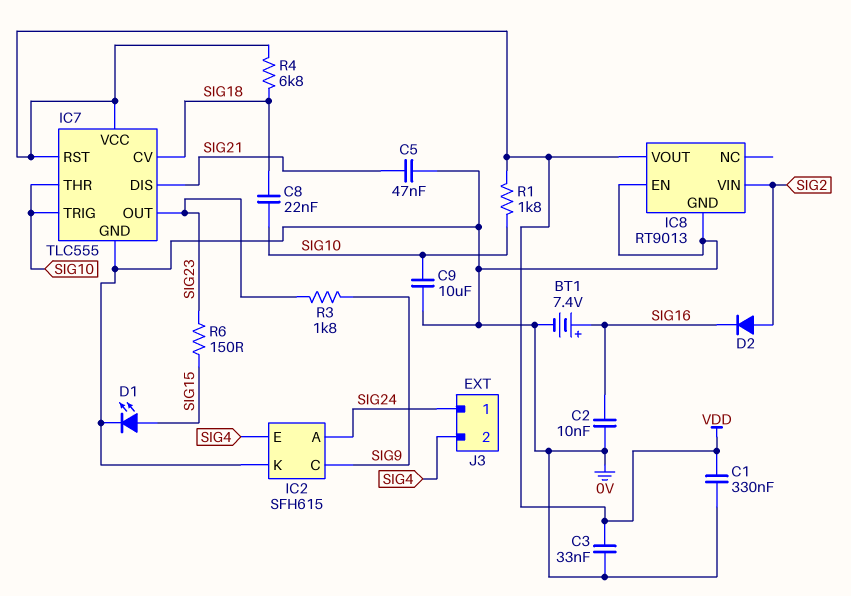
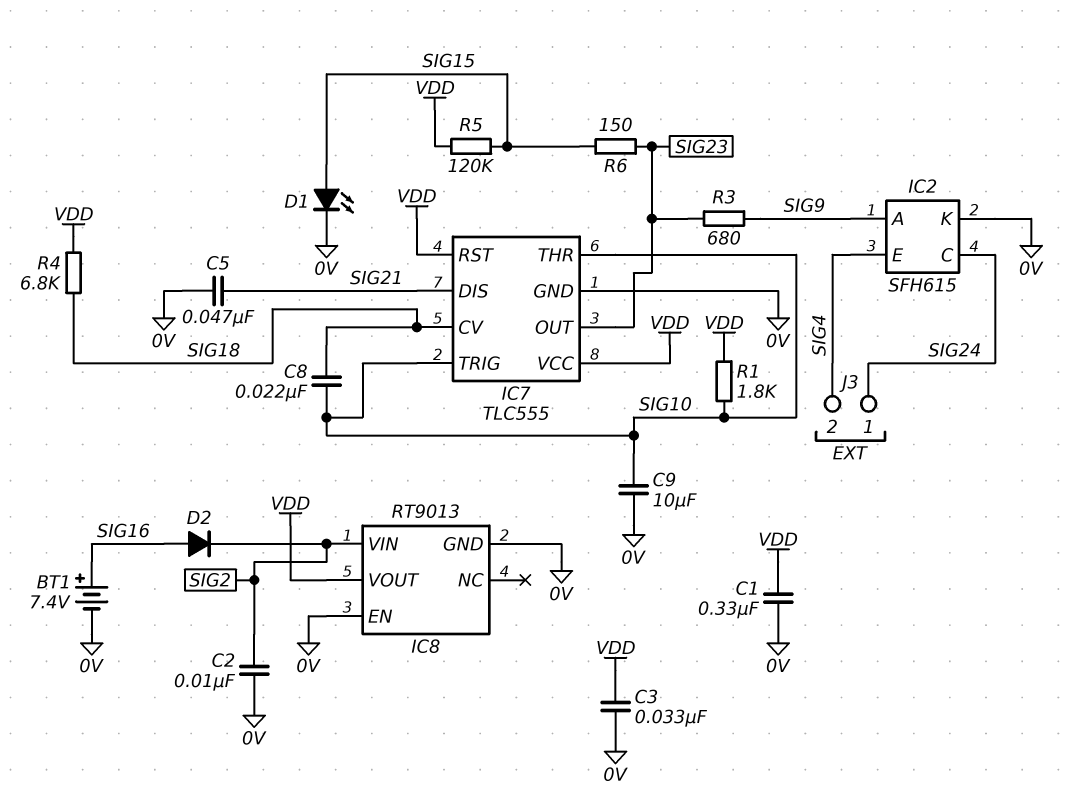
C2: 10nF (0V, SIG16) -> 10nF (0V, SIG2)
D2: diode (A SIG2, K SIG16) -> diode (A SIG16, K SIG2)
IC2 pin A: SIG24 -> SIG9
IC2 pin C: SIG9 -> SIG24
R3: 1.8k (SIG9, SIG23) -> 680 (SIG9, SIG23)
R5: none -> 120k (SIG15, VDD)

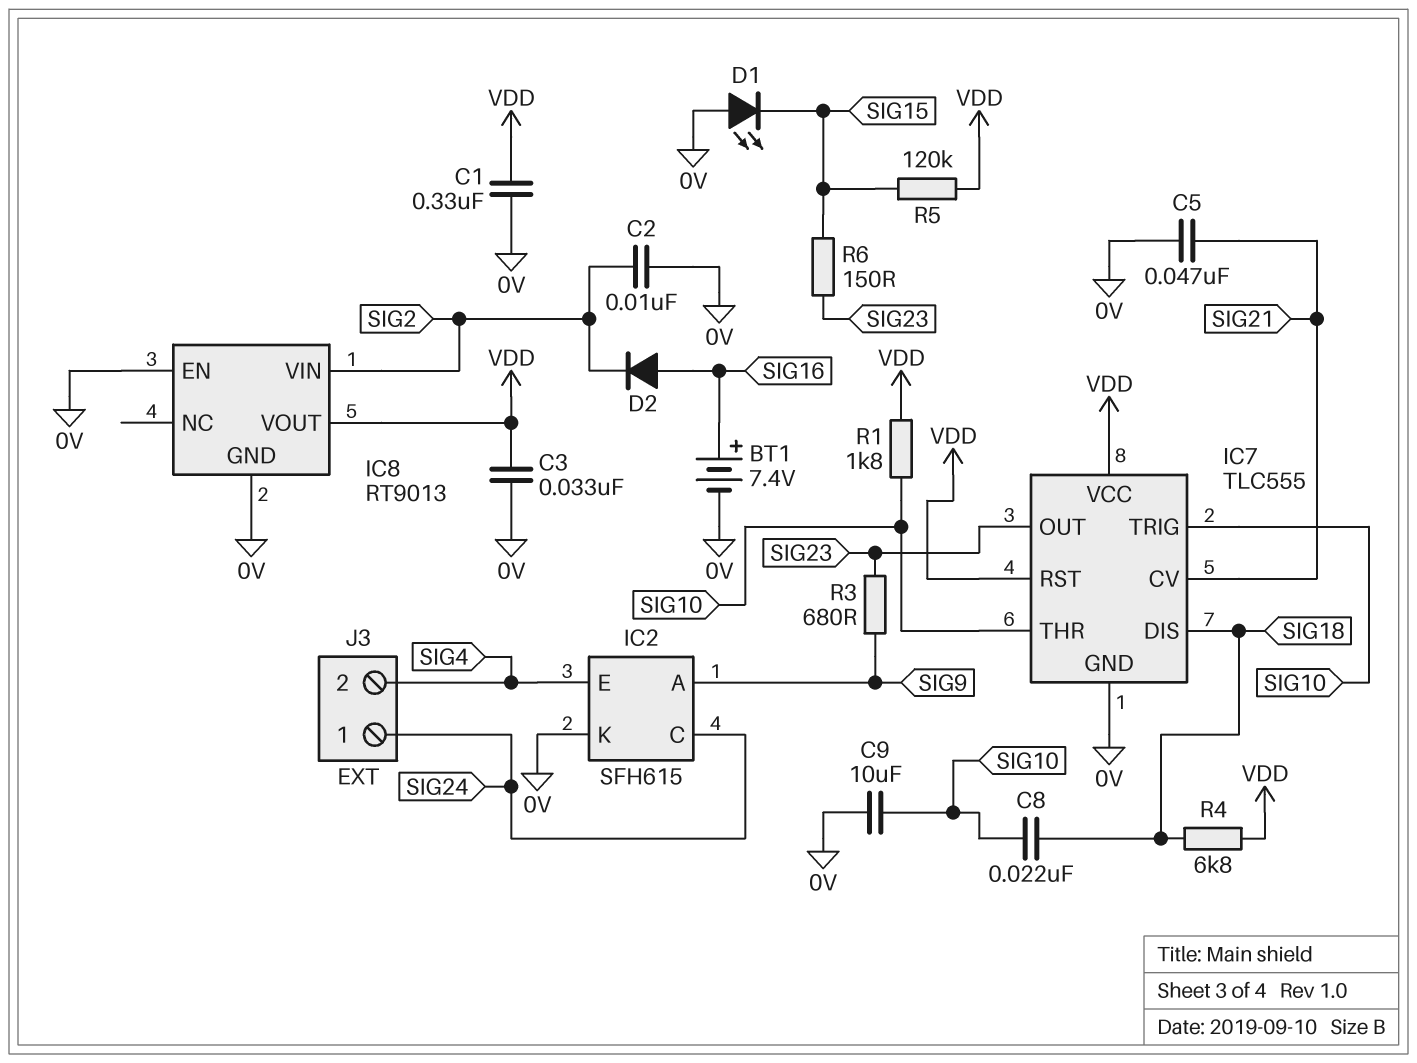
D1: LED (A SIG15, K 0V) -> LED (A 0V, K SIG15)
IC7 pin CV: SIG18 -> SIG21
IC7 pin DIS: SIG21 -> SIG18

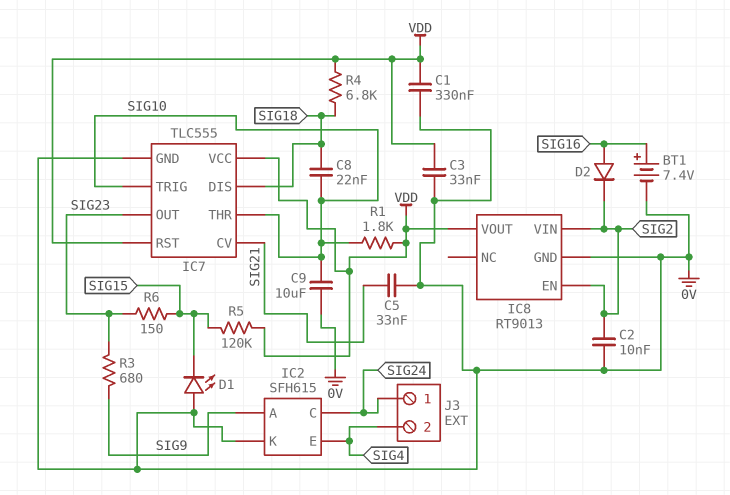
C5: 47nF (0V, SIG21) -> 33nF (0V, SIG21)
IC8 pin EN: 0V -> SIG2

